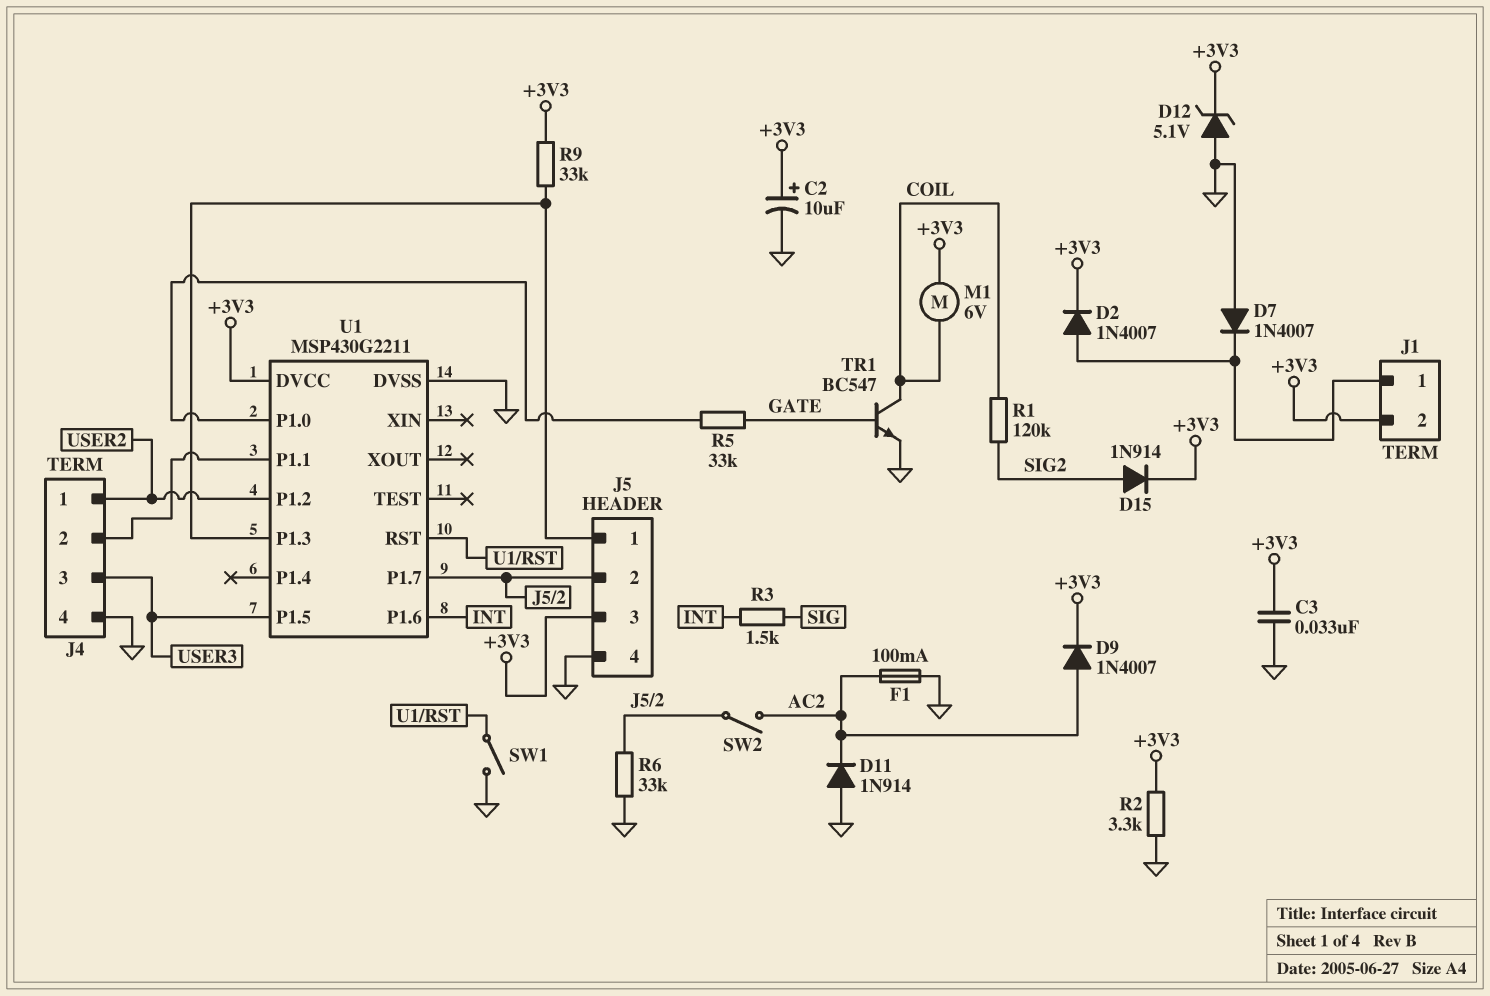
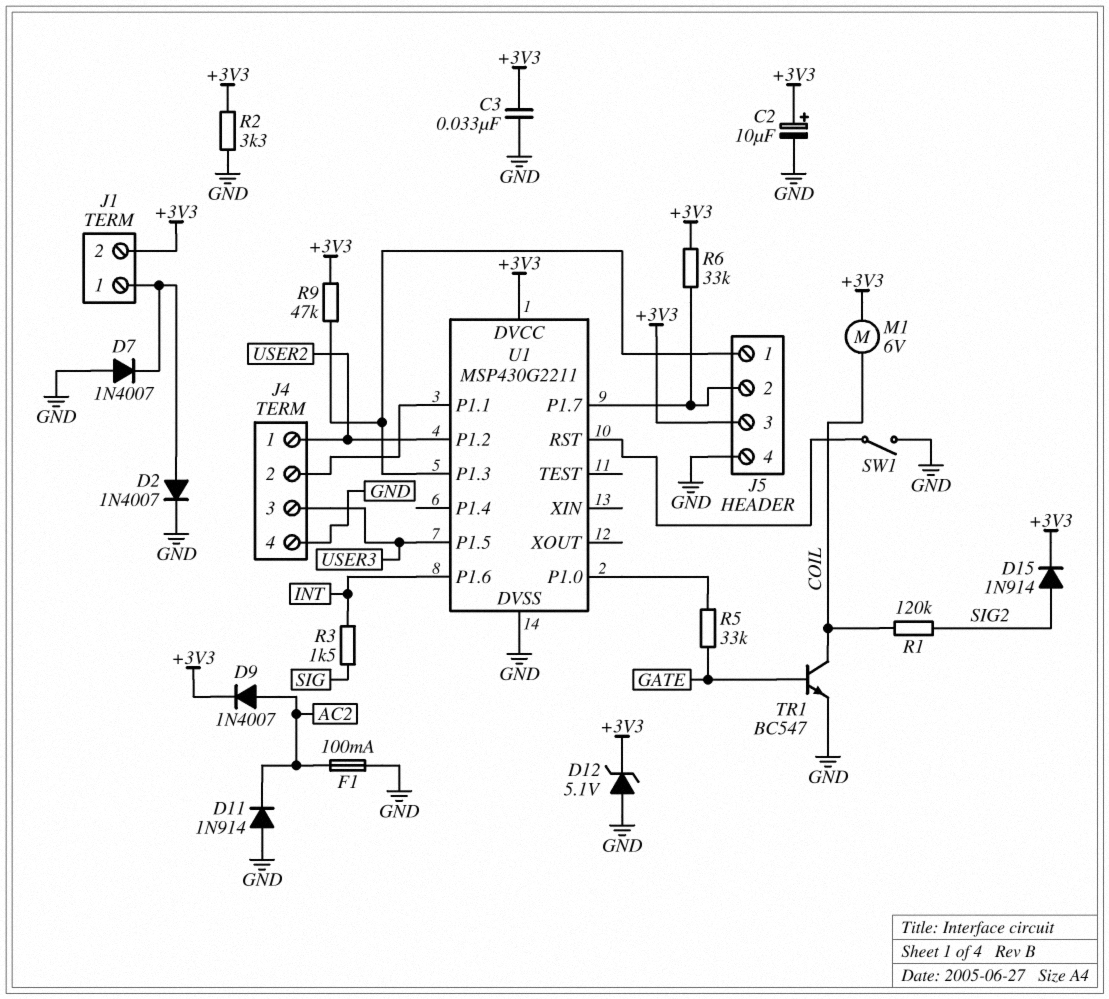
D2: diode 1N4007 (A J1/1, K +3V3) -> diode 1N4007 (A J1/1, K GND)
R6: 33k (GND, J5/2) -> 33k (+3V3, J5/2)
R9: 33k (+3V3, J5/1) -> 47k (+3V3, J5/1)
SW2: switch (AC2, J5/2) -> none

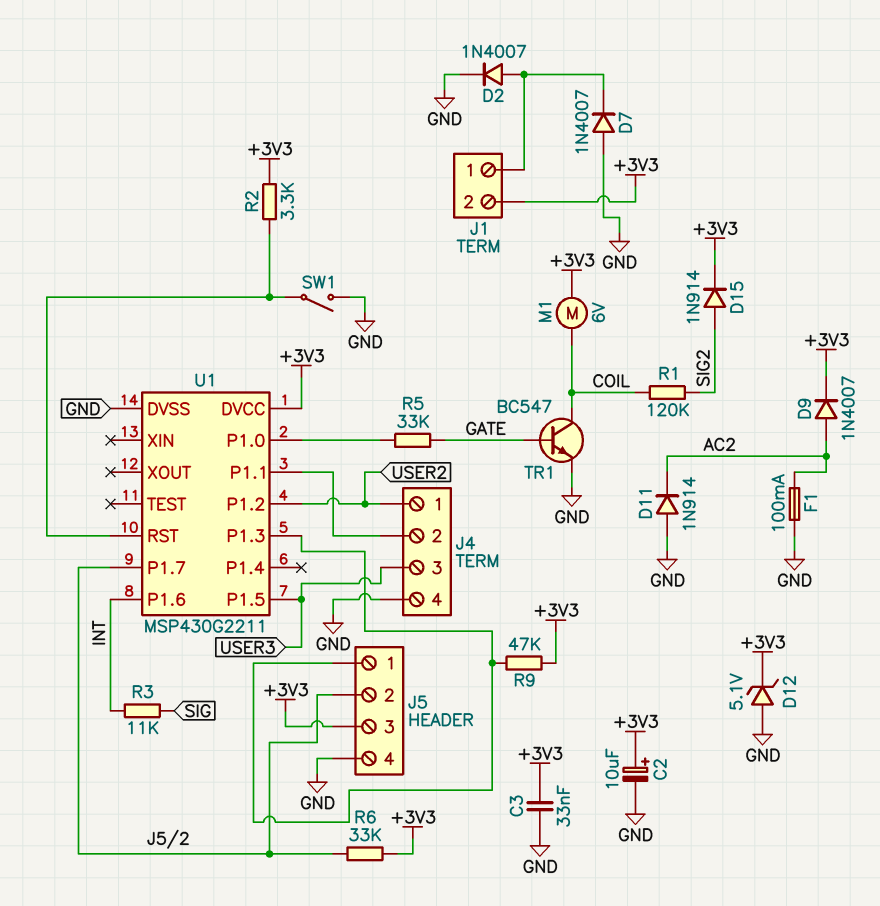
R2: 3.3k (+3V3, GND) -> 3.3k (+3V3, U1/RST)
R3: 1.5k (INT, SIG) -> 11k (INT, SIG)

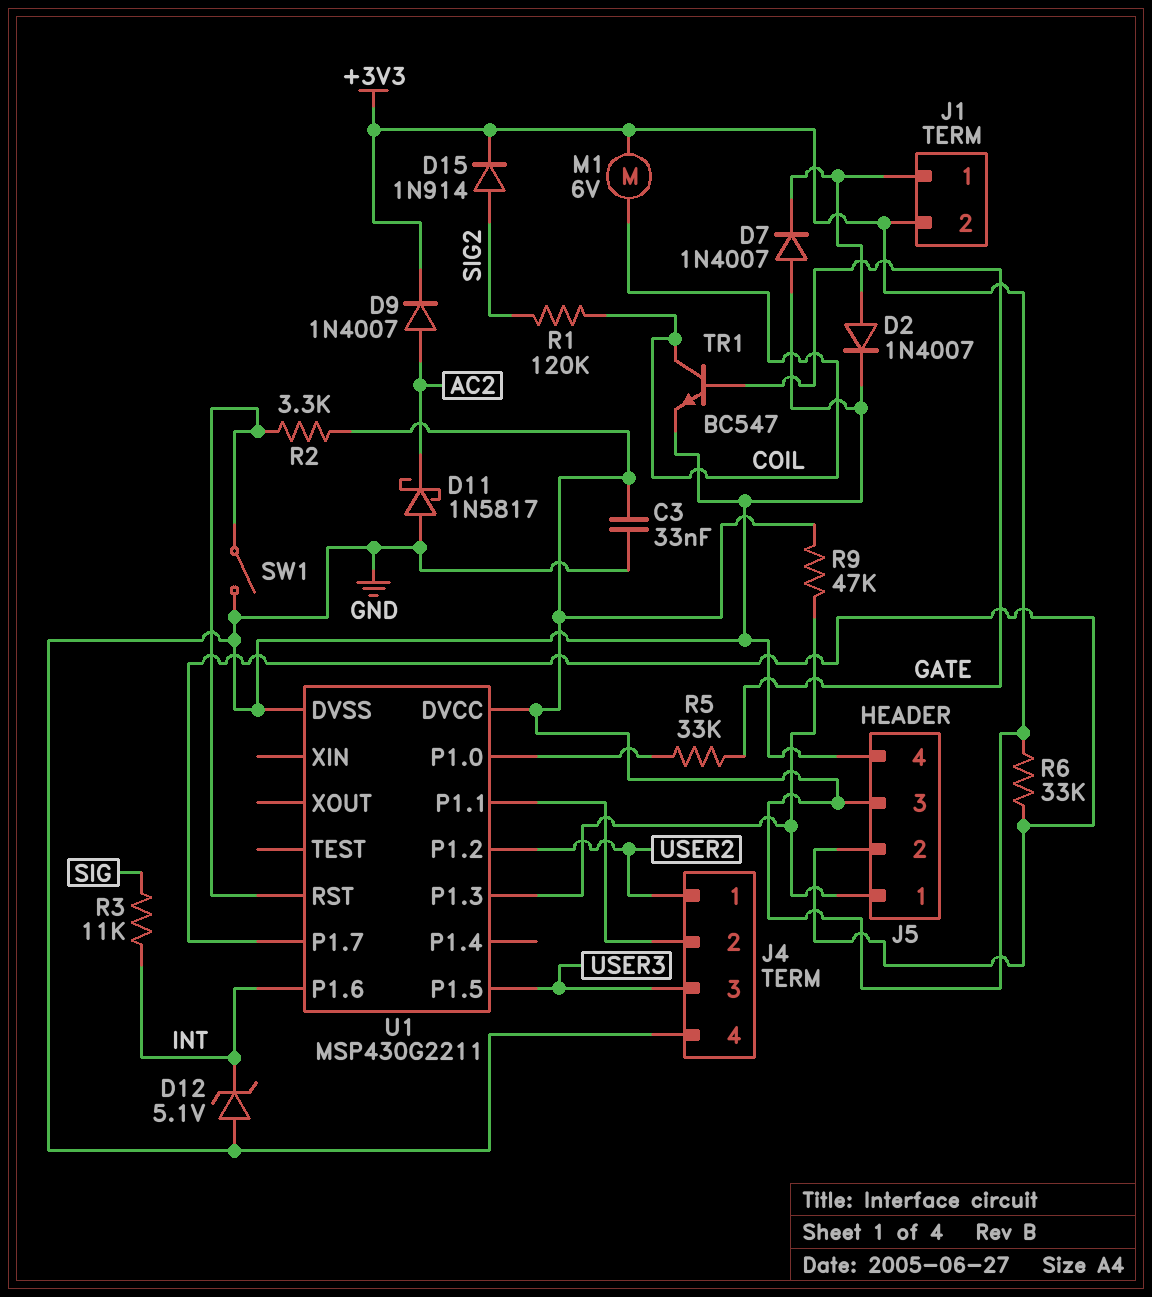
C2: 10uF (plus +3V3, minus GND) -> none
D11: diode 1N914 (A GND, K AC2) -> schottky 1N5817 (A GND, K AC2)
D12: zener 5.1V (A GND, K +3V3) -> zener 5.1V (A GND, K INT)
F1: 100mA (AC2, GND) -> none

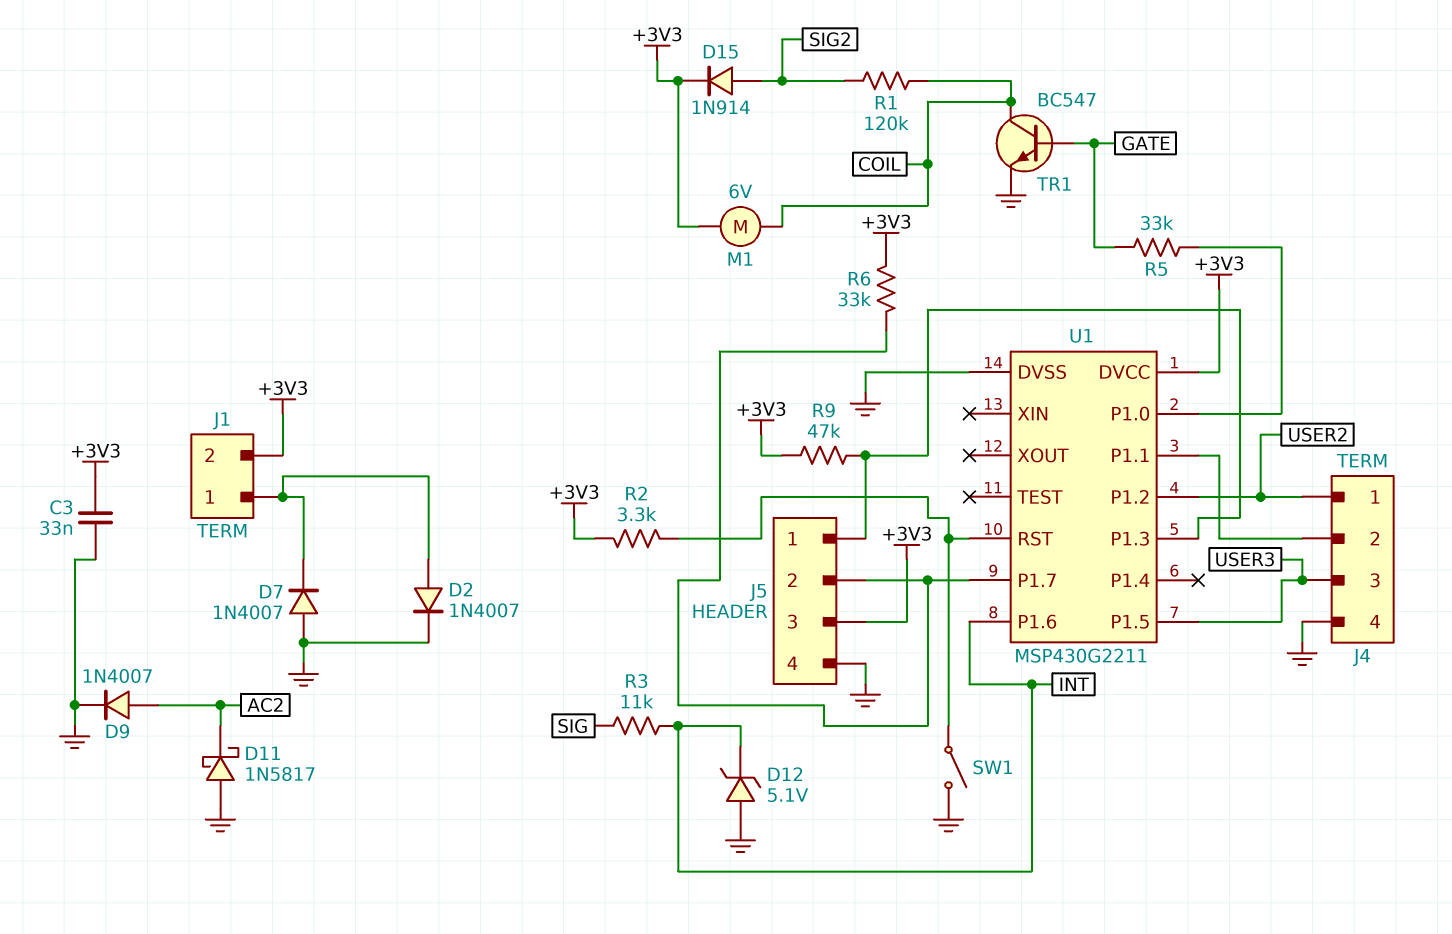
D9: diode 1N4007 (A AC2, K +3V3) -> diode 1N4007 (A AC2, K GND)

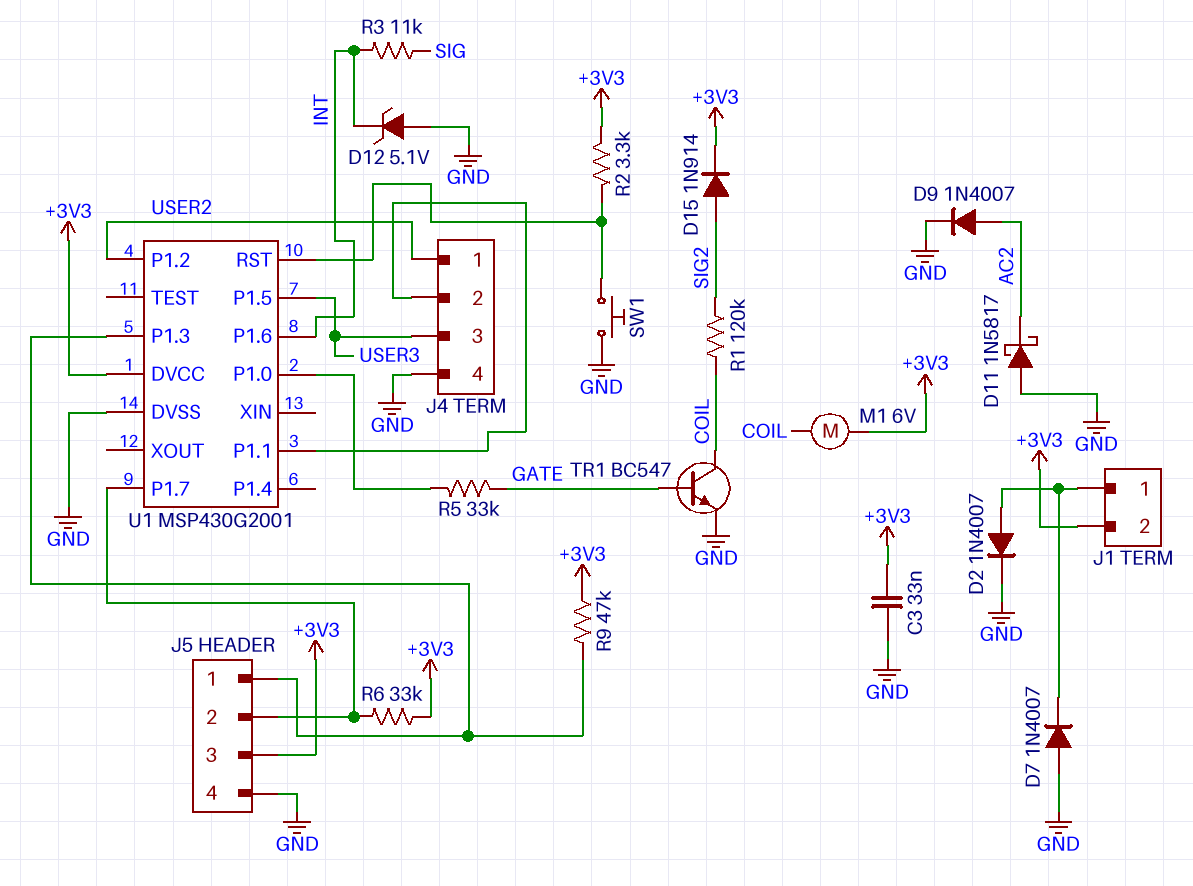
SW1: switch (GND, U1/RST) -> button (GND, U1/RST)
U1: MSP430G2211 -> MSP430G2001

